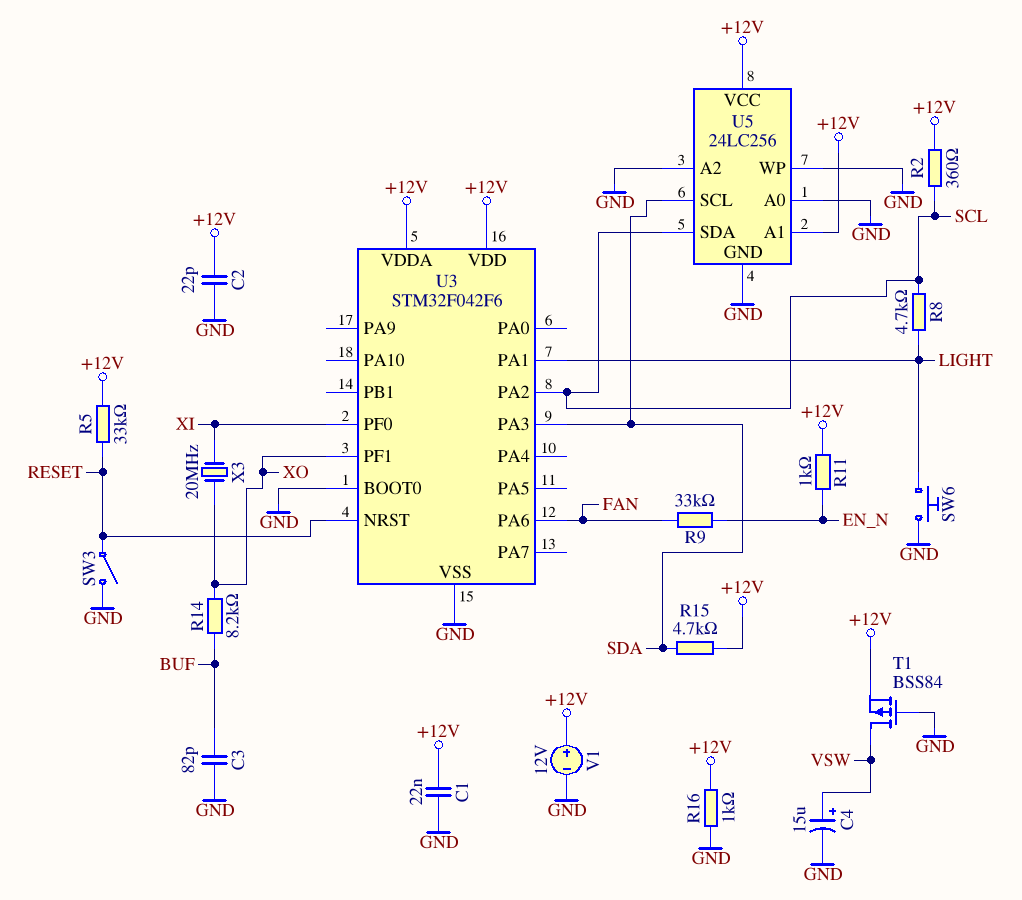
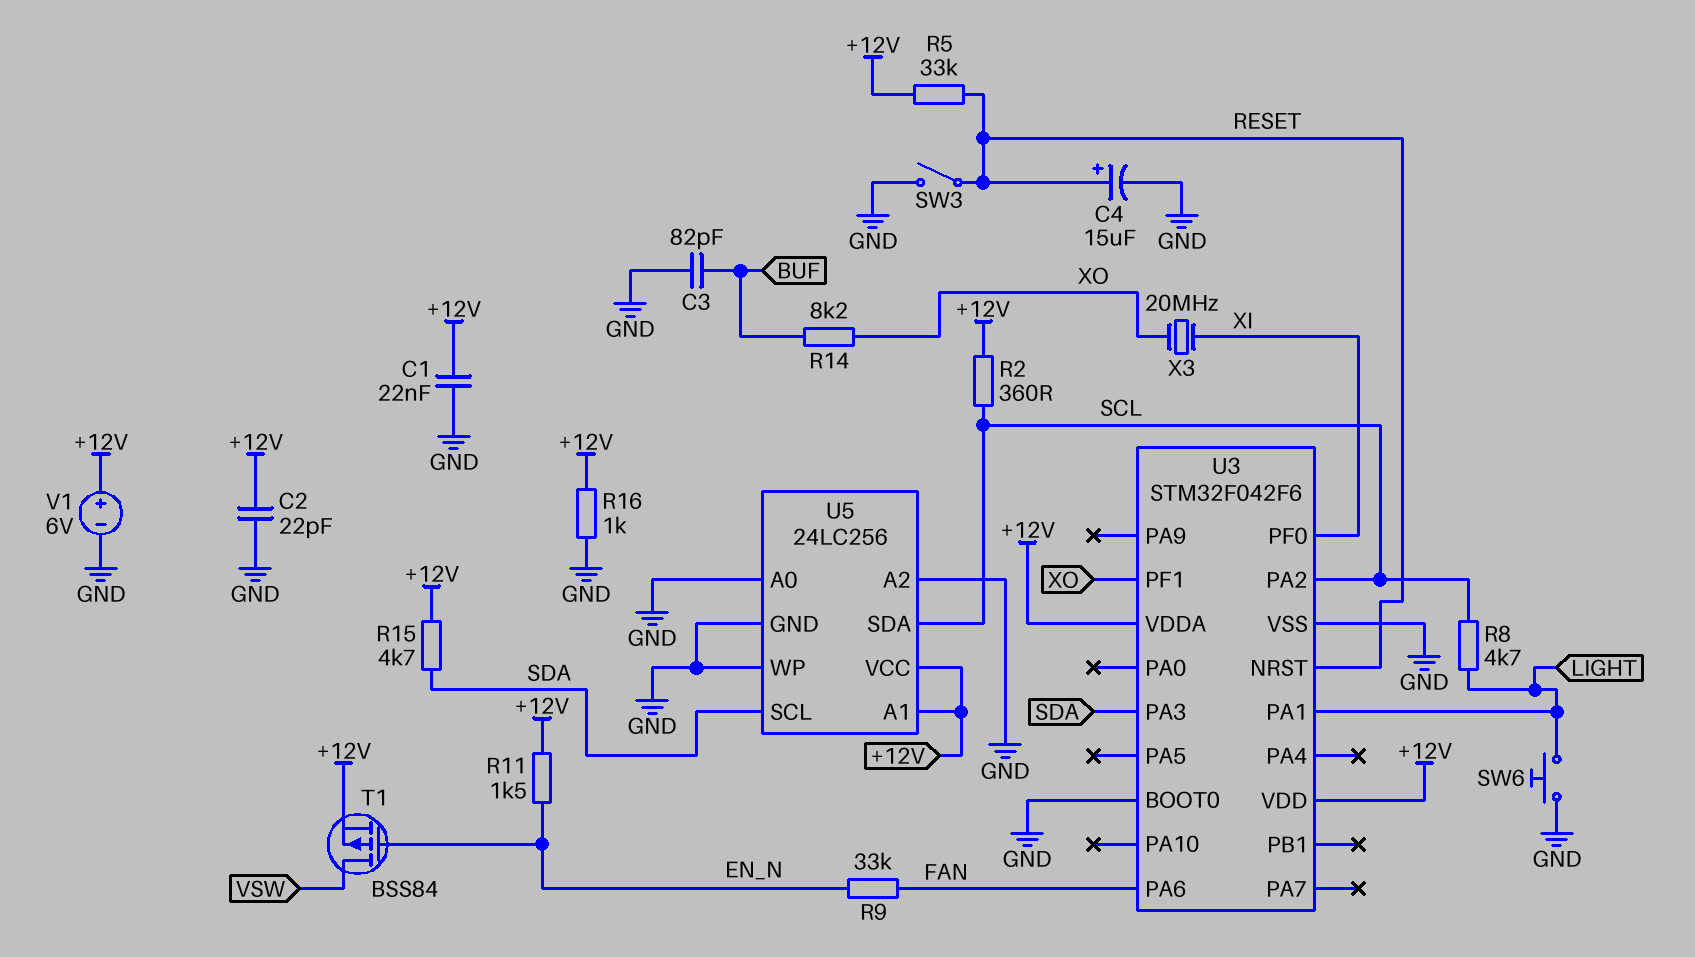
C4: 15uF (plus VSW, minus GND) -> 15uF (plus RESET, minus GND)
R11: 1k (+12V, EN_N) -> 1.5k (+12V, EN_N)
T1: PMOS BSS84 (G GND, D VSW, S +12V) -> PMOS BSS84 (G EN_N, D VSW, S +12V)
V1: 12V (plus +12V, minus GND) -> 6V (plus +12V, minus GND)

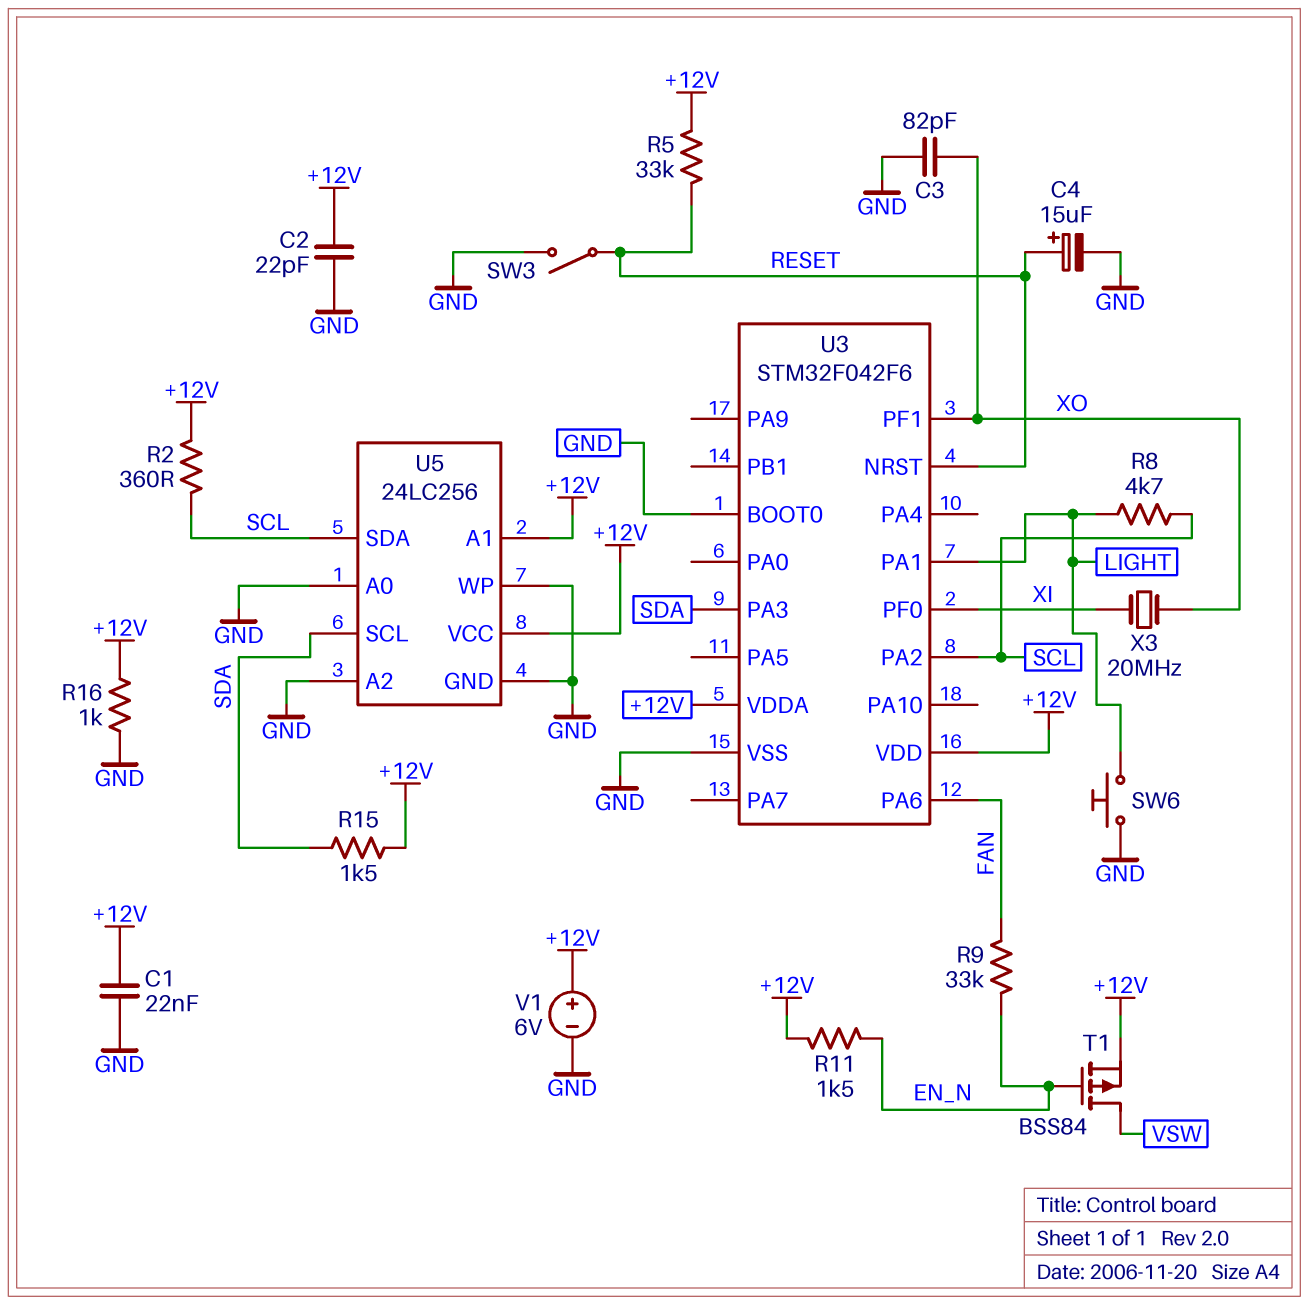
C3: 82pF (BUF, GND) -> 82pF (GND, XO)
R14: 8.2k (BUF, XO) -> none
R15: 4.7k (+12V, SDA) -> 1.5k (+12V, SDA)

